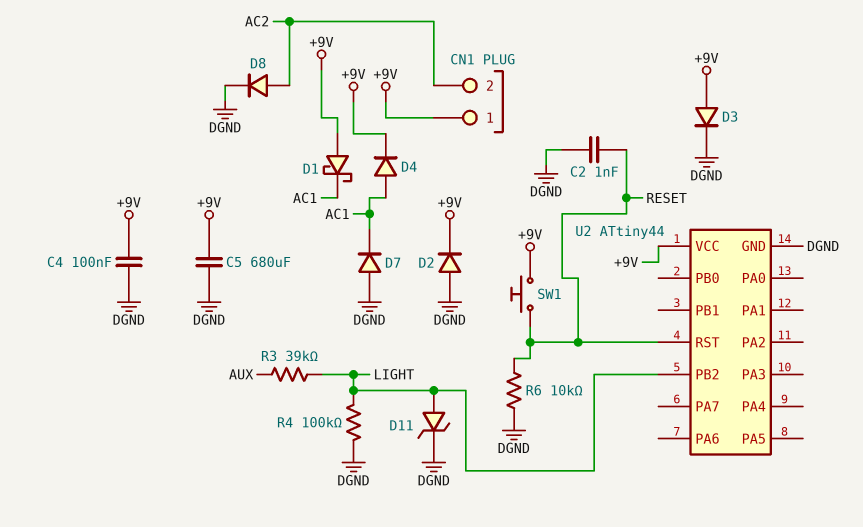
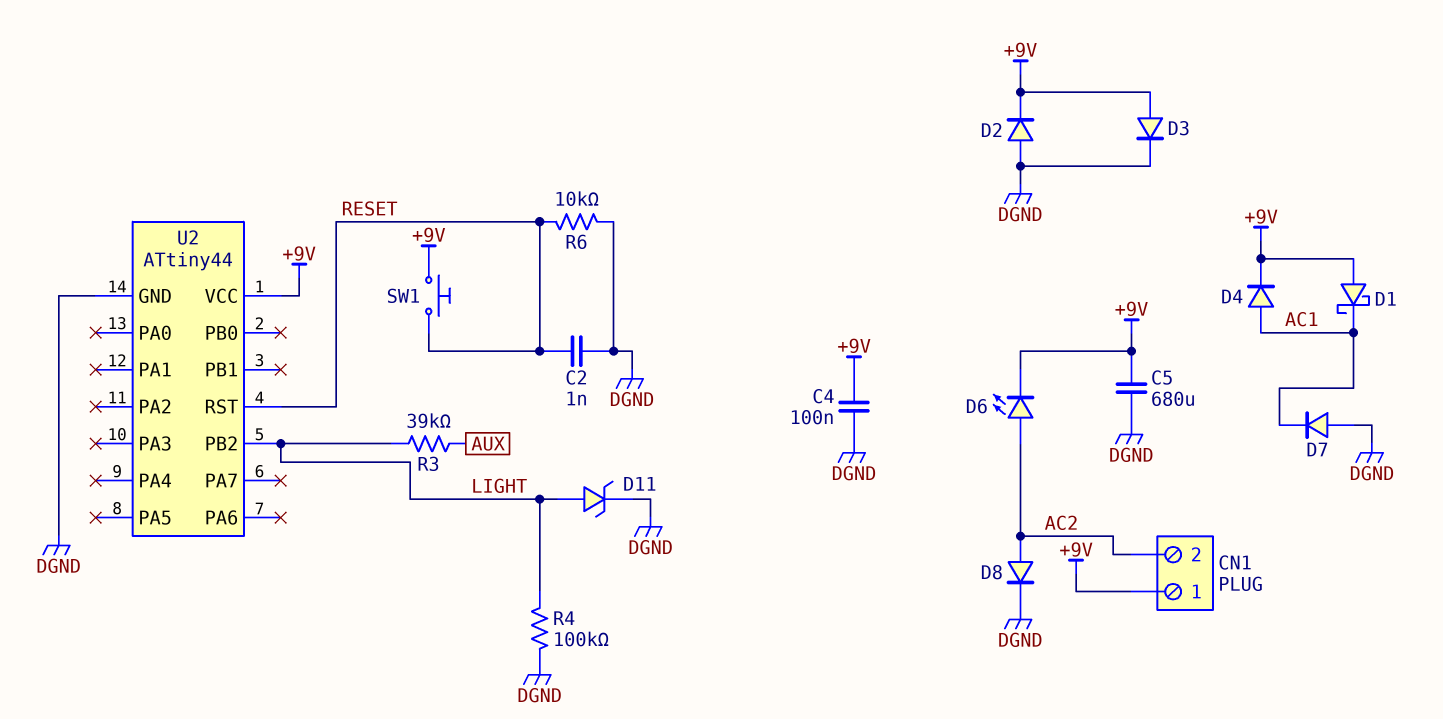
D6: none -> LED (A AC2, K +9V)

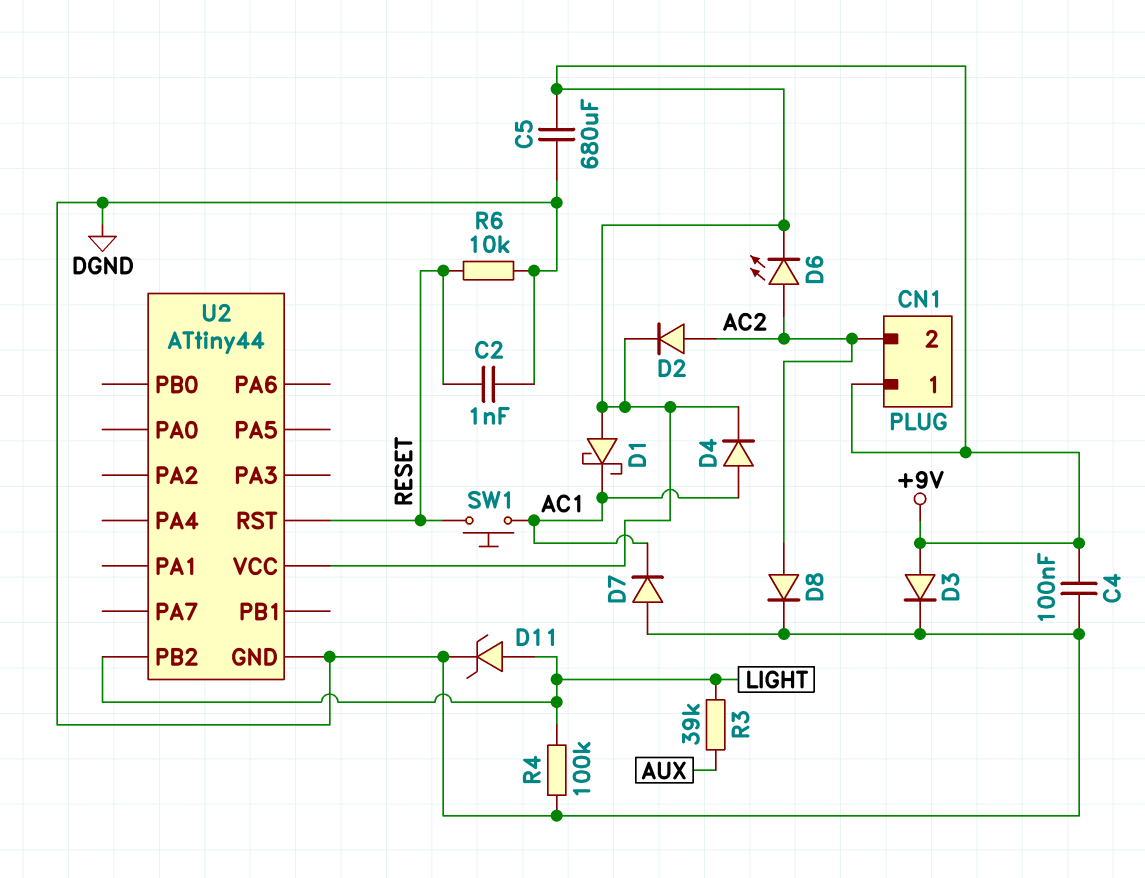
D2: diode (A DGND, K +9V) -> diode (A AC2, K +9V)
SW1: button (+9V, RESET) -> button (AC1, RESET)

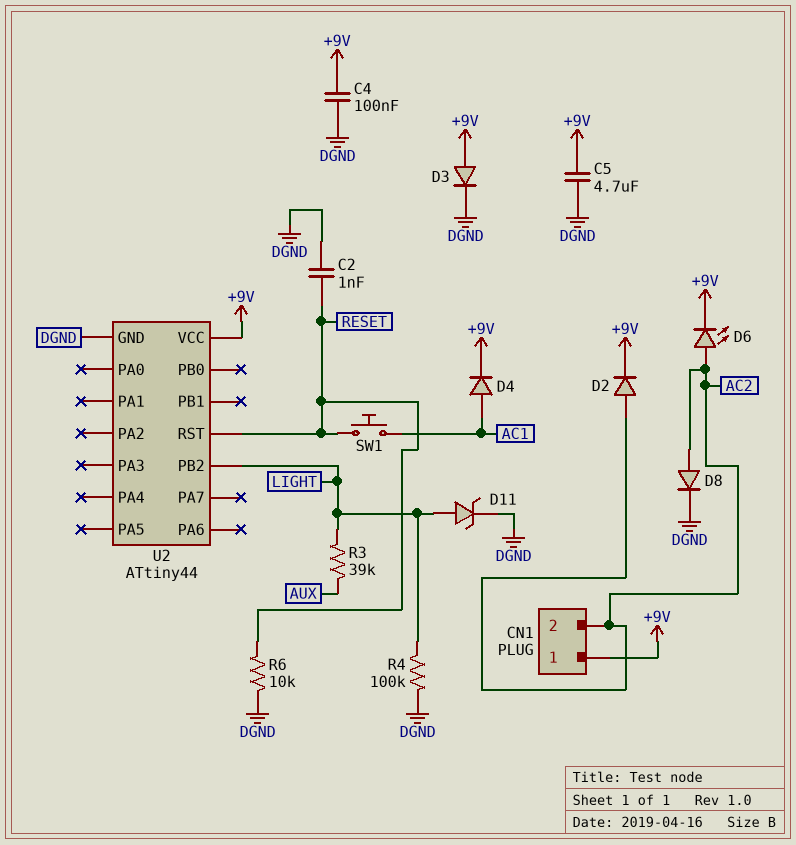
C5: 680uF (+9V, DGND) -> 4.7uF (+9V, DGND)
D1: schottky (A +9V, K AC1) -> none
D7: diode (A DGND, K AC1) -> none

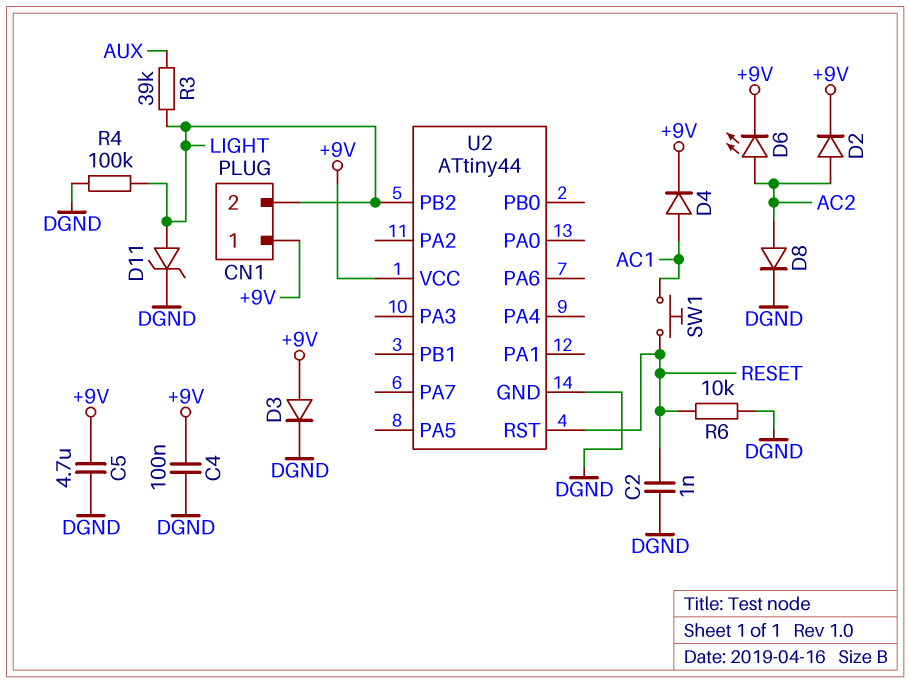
CN1 pin 2: AC2 -> LIGHT

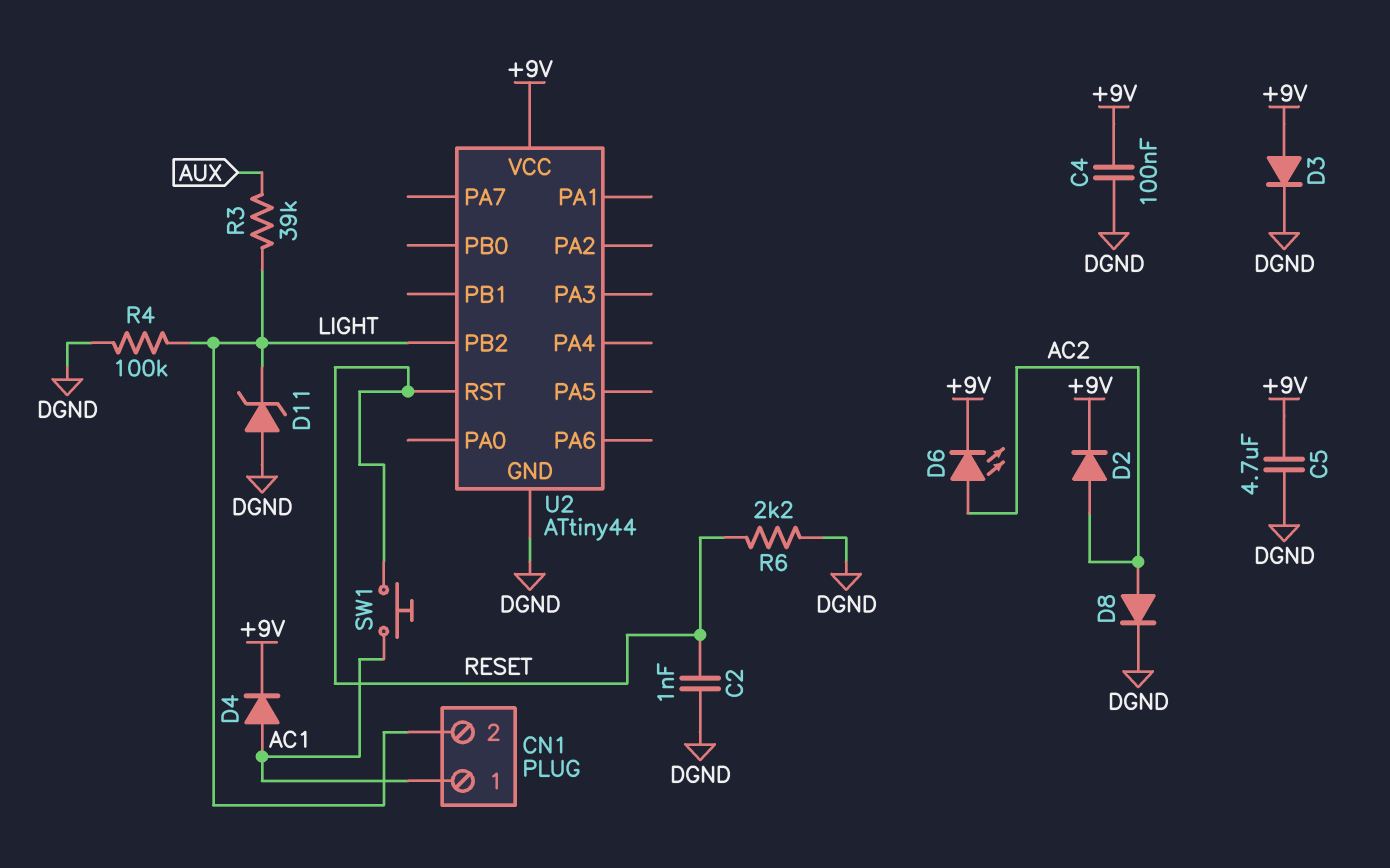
CN1 pin 1: +9V -> AC1
D11: zener (A LIGHT, K DGND) -> zener (A DGND, K LIGHT)
R6: 10k (DGND, RESET) -> 2.2k (DGND, RESET)

